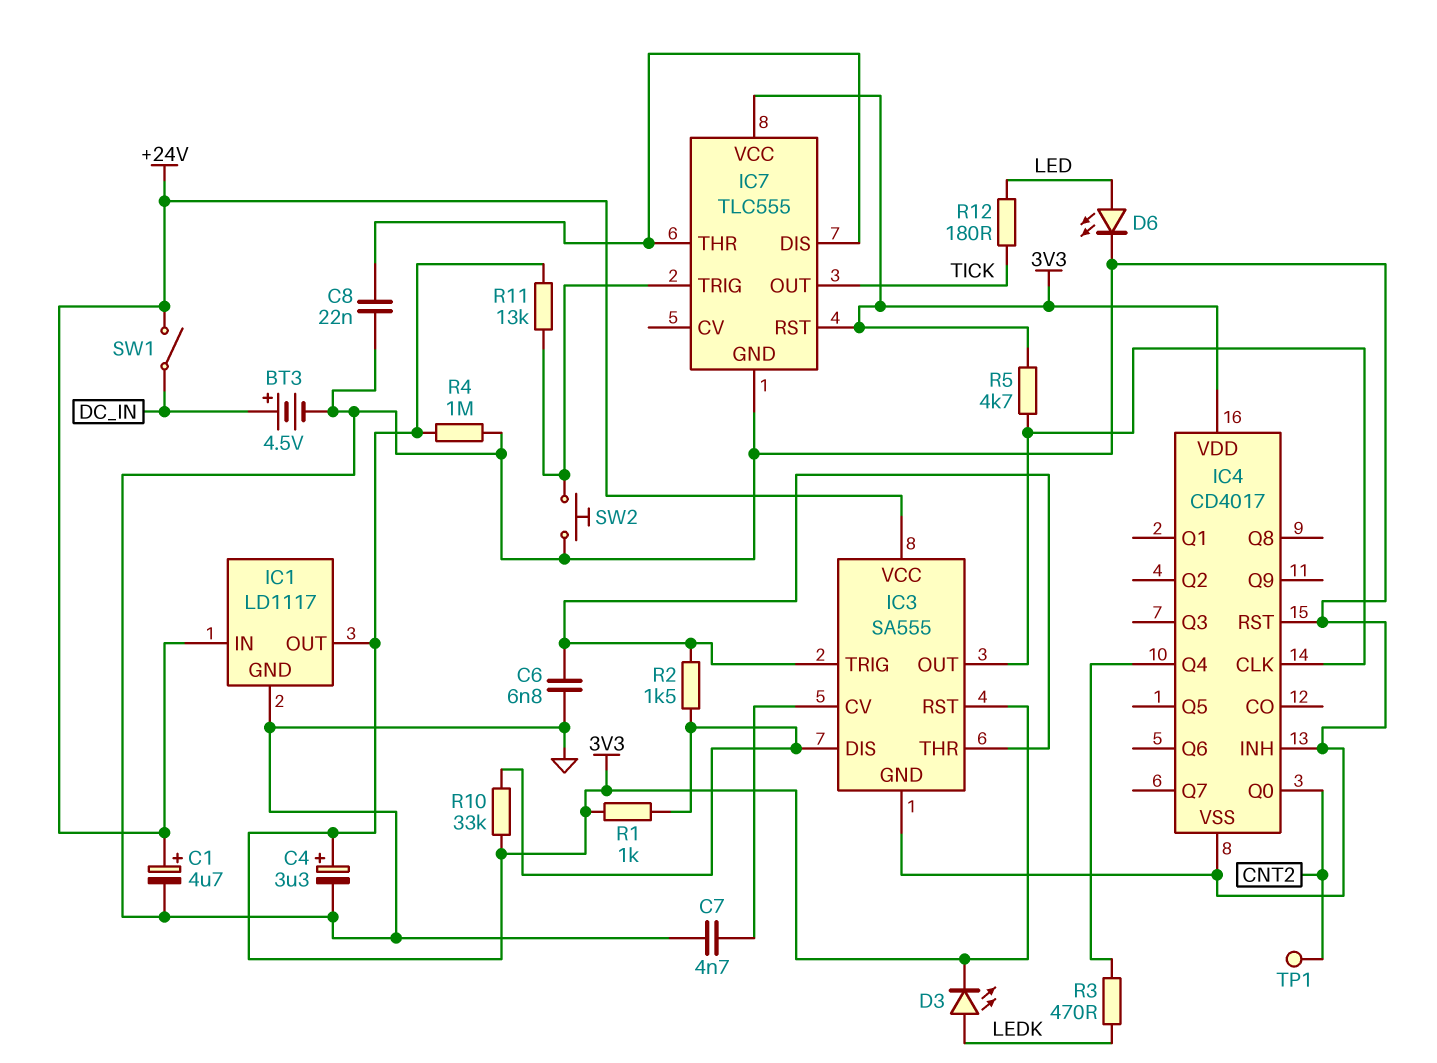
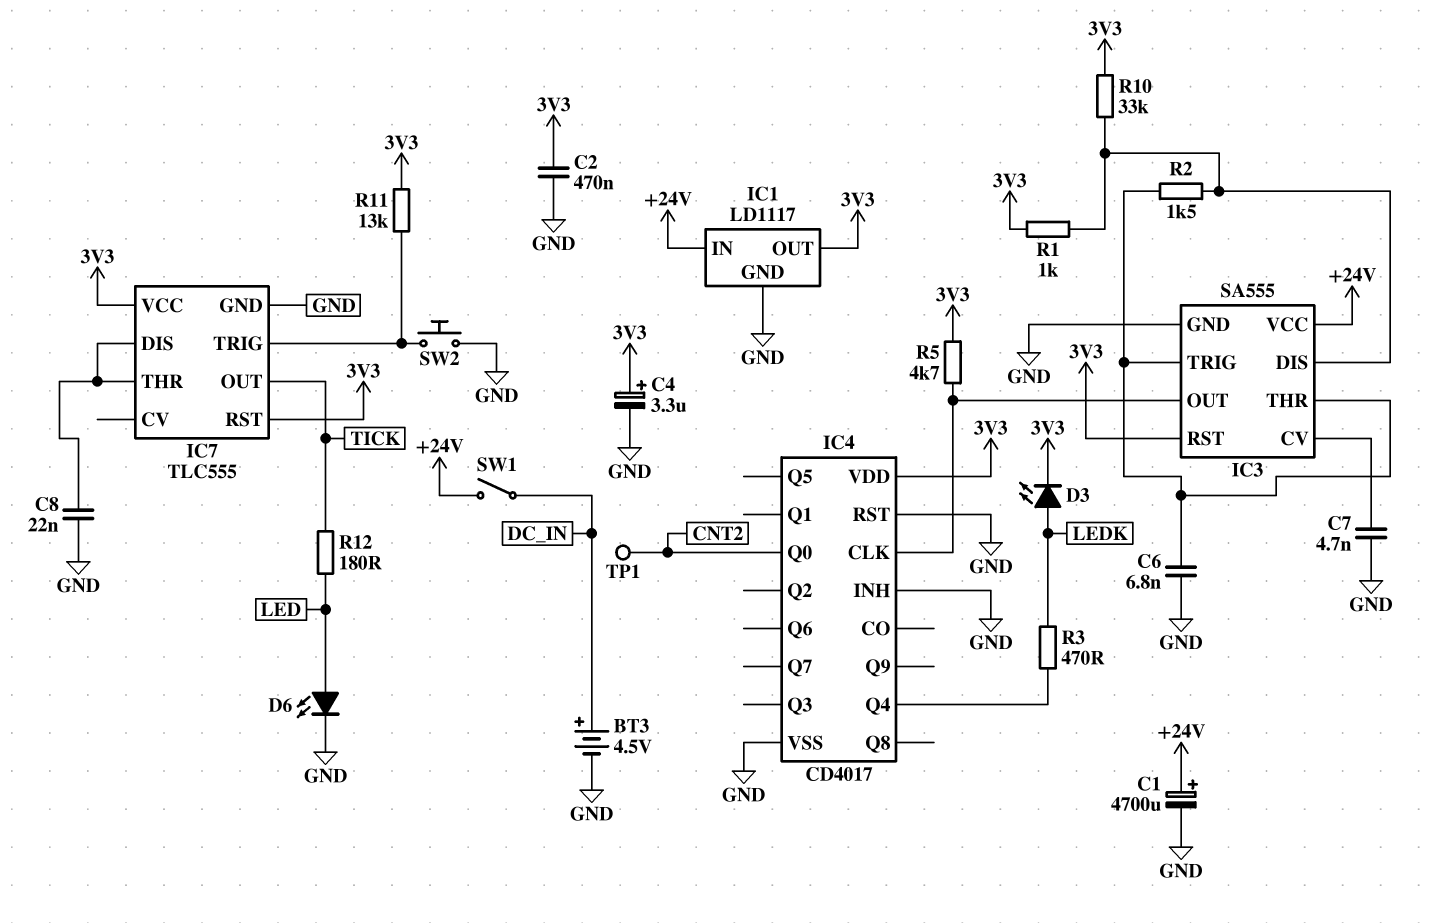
C1: 4.7uF (plus +24V, minus GND) -> 4700uF (plus +24V, minus GND)
C2: none -> 470nF (3V3, GND)
R4: 1M (3V3, GND) -> none

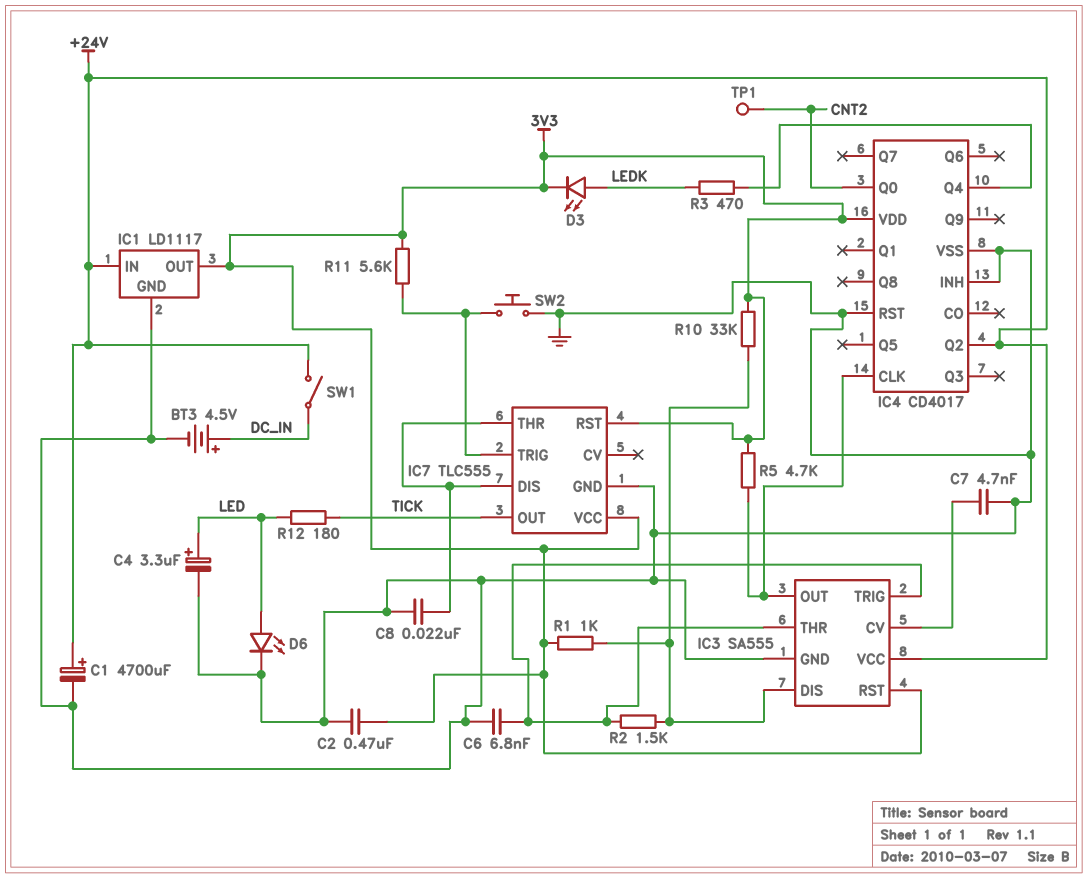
C4: 3.3uF (plus 3V3, minus GND) -> 3.3uF (plus LED, minus GND)
IC4 pin Q2: none -> +24V
R11: 13k (3V3, IC7/TRIG) -> 5.6k (3V3, IC7/TRIG)

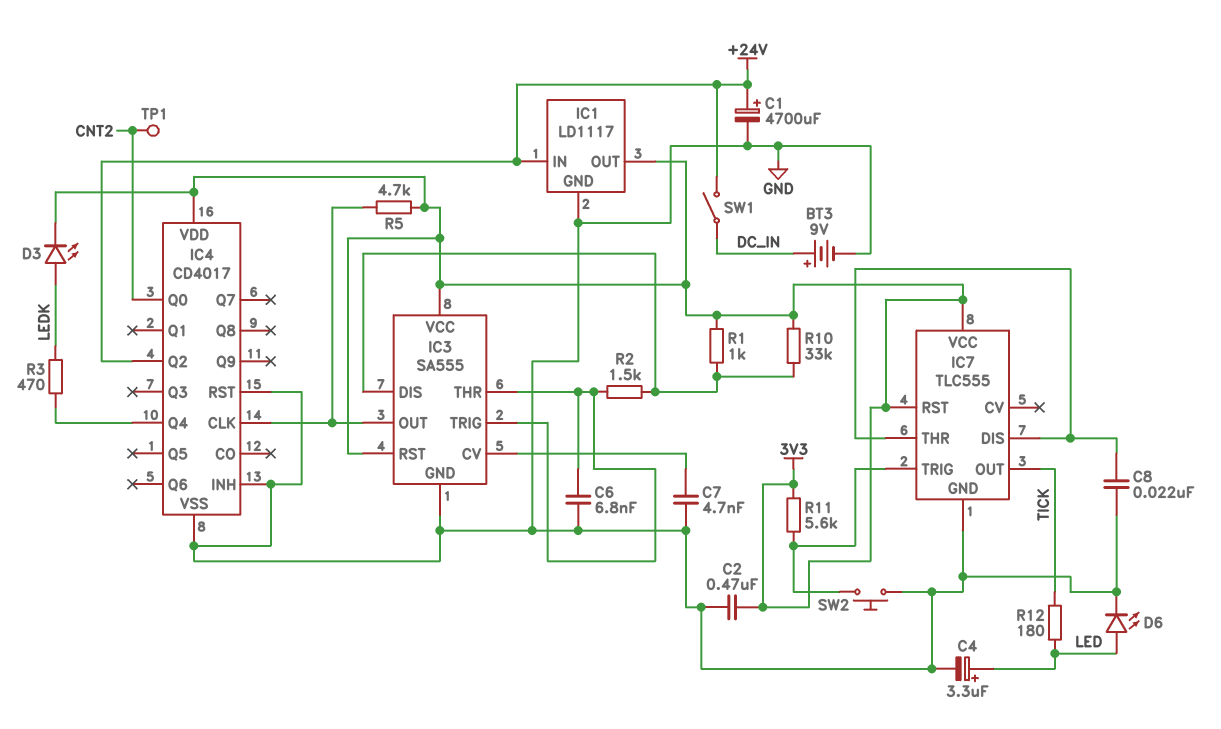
BT3: 4.5V (plus DC_IN, minus GND) -> 9V (plus DC_IN, minus GND)
IC3 pin VCC: +24V -> 3V3

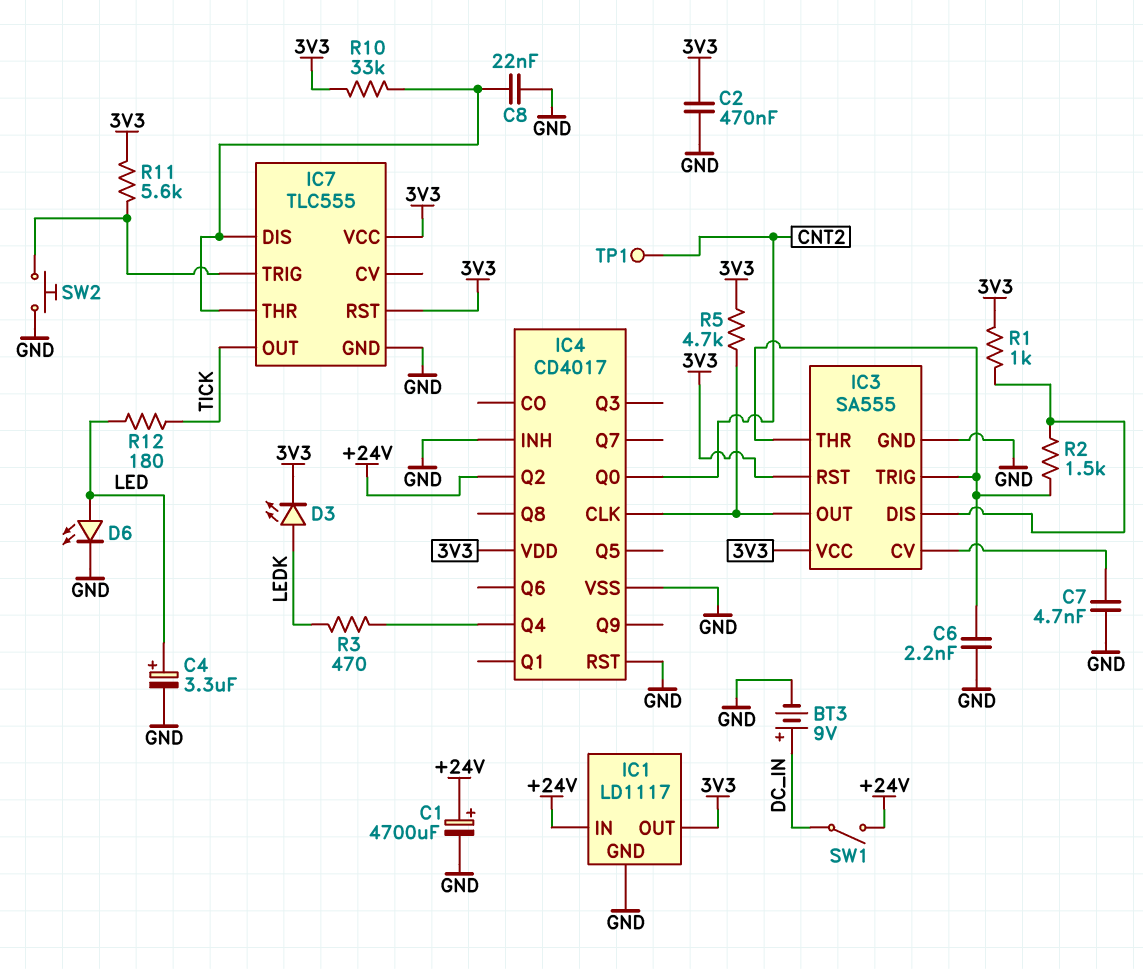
C6: 6.8nF (GND, IC3/THR) -> 2.2nF (GND, IC3/THR)
R10: 33k (3V3, IC3/DIS) -> 33k (3V3, IC7/DIS)

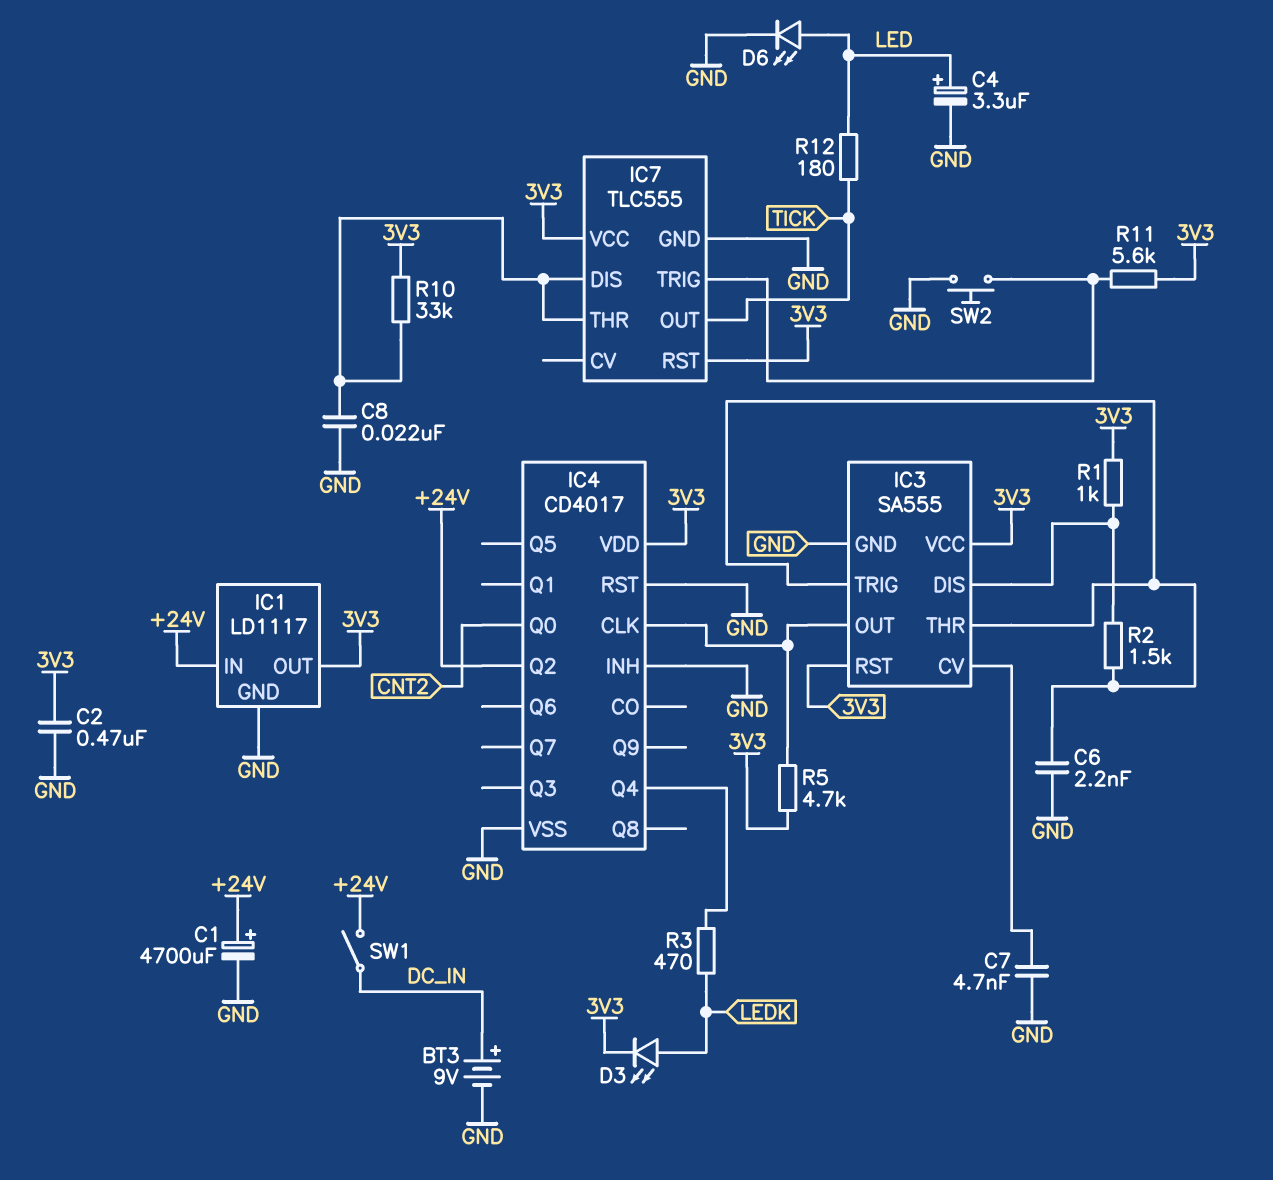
TP1: test point (CNT2) -> none

